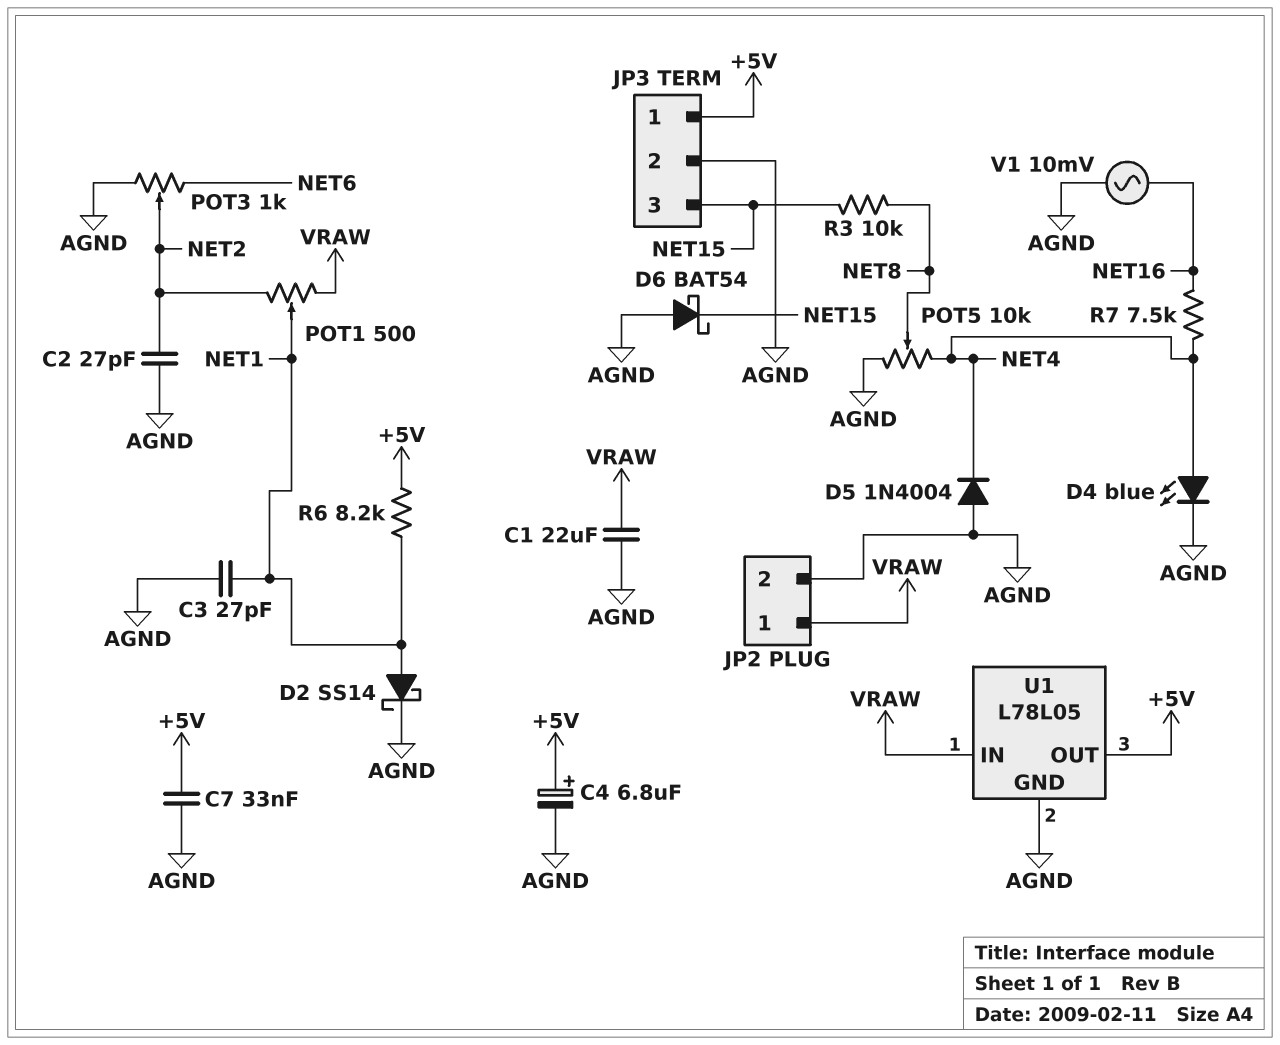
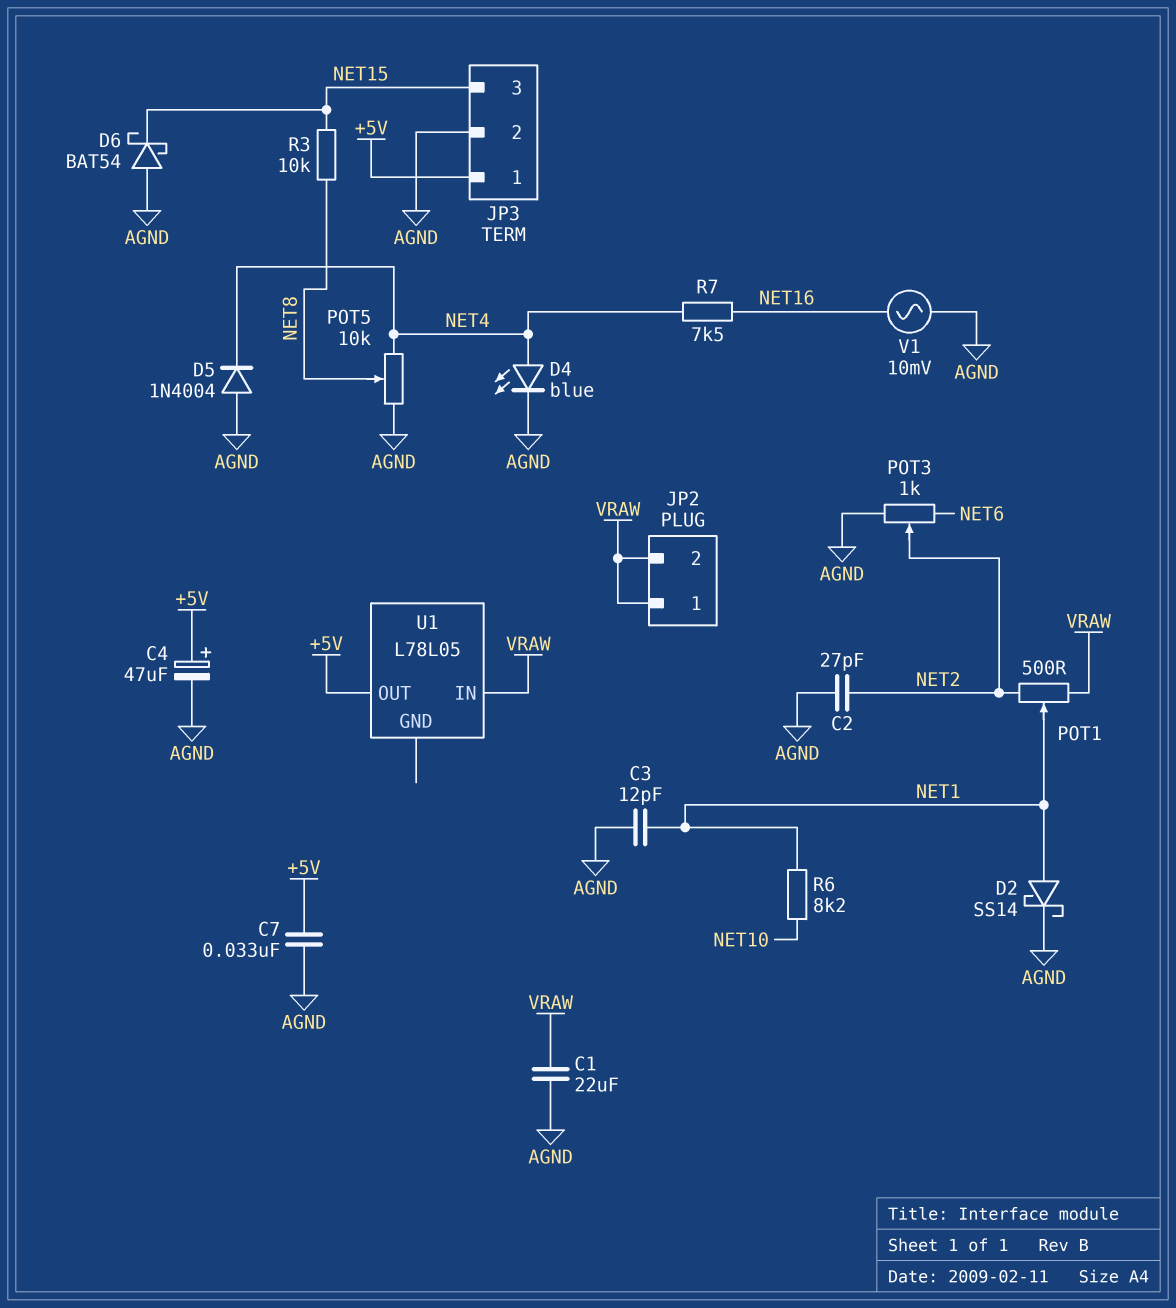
C3: 27pF (AGND, NET1) -> 12pF (AGND, NET1)
C4: 6.8uF (plus +5V, minus AGND) -> 47uF (plus +5V, minus AGND)
JP2 pin 2: AGND -> VRAW
R6: 8.2k (+5V, NET1) -> 8.2k (NET1, NET10)
U1 pin GND: AGND -> none

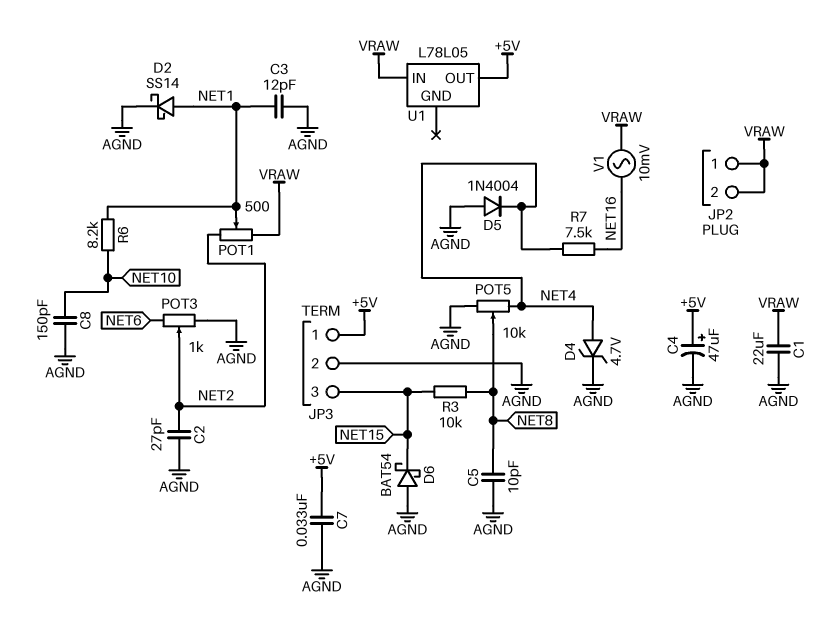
C5: none -> 10pF (AGND, NET8)
C8: none -> 150pF (AGND, NET10)
D4: LED blue (A NET4, K AGND) -> zener 4.7V (A NET4, K AGND)
V1: AC 10mV (AGND, NET16) -> AC 10mV (NET16, VRAW)

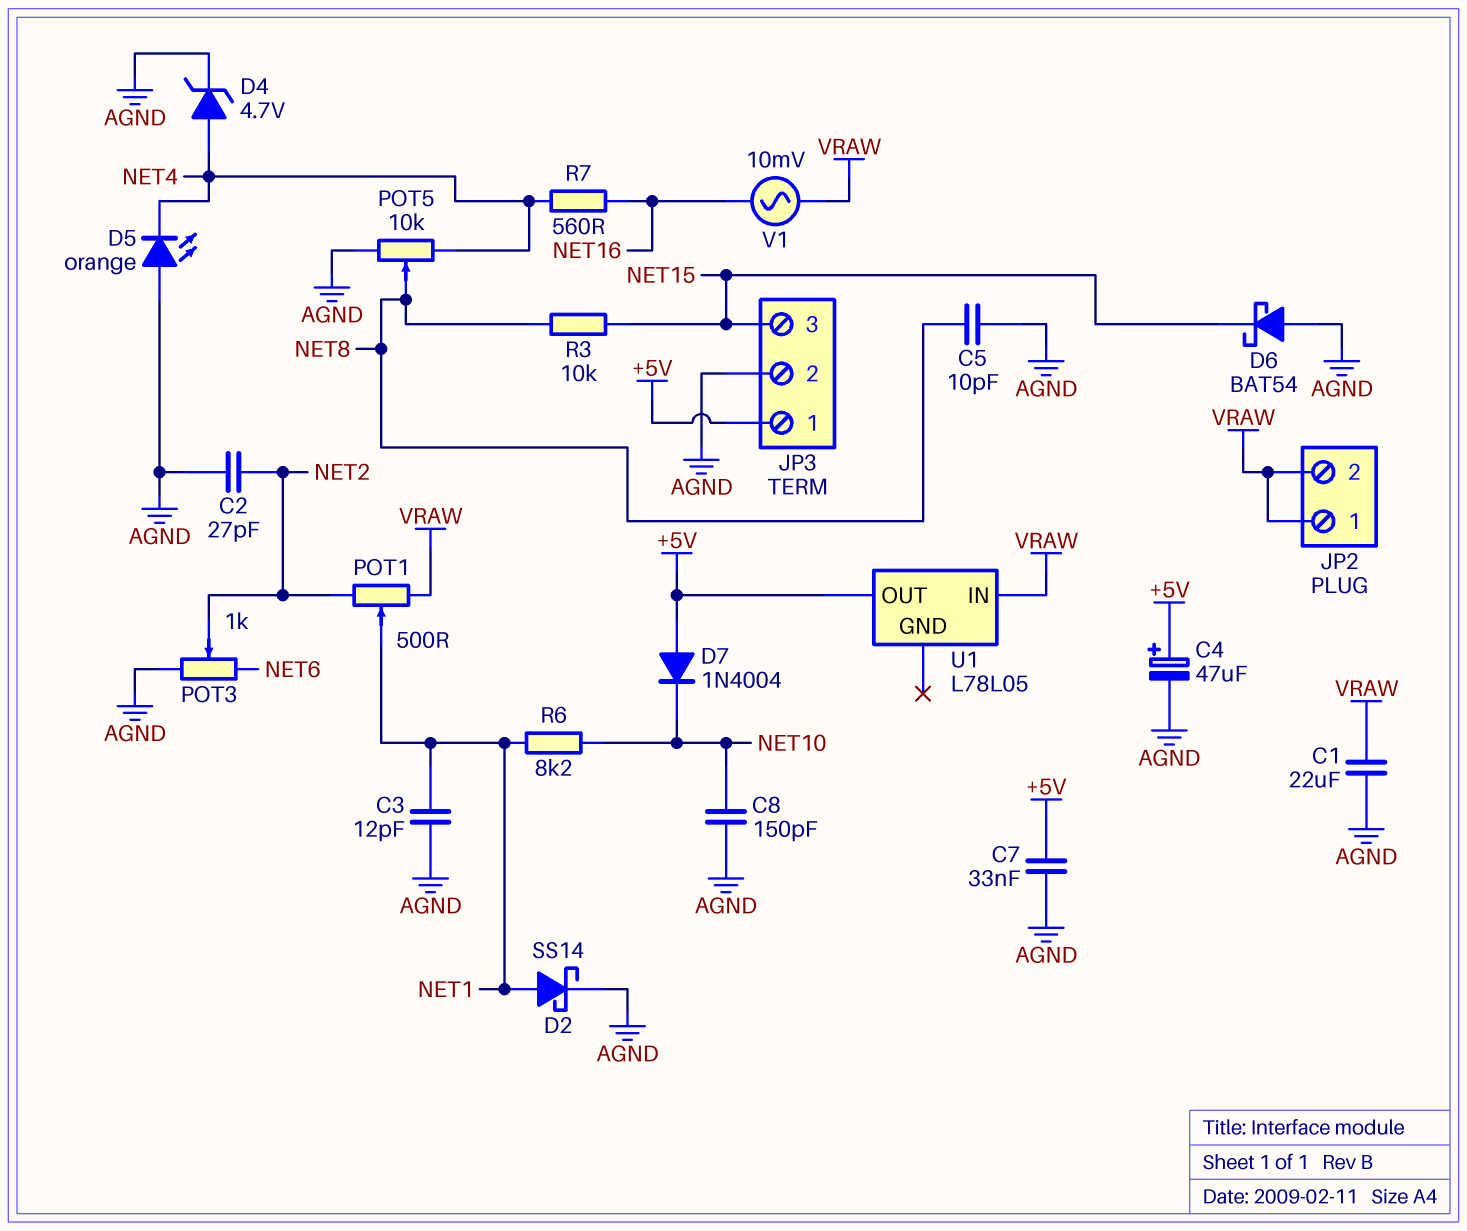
D5: diode 1N4004 (A AGND, K NET4) -> LED orange (A AGND, K NET4)
D7: none -> diode 1N4004 (A +5V, K NET10)
R7: 7.5k (NET4, NET16) -> 560 (NET4, NET16)

